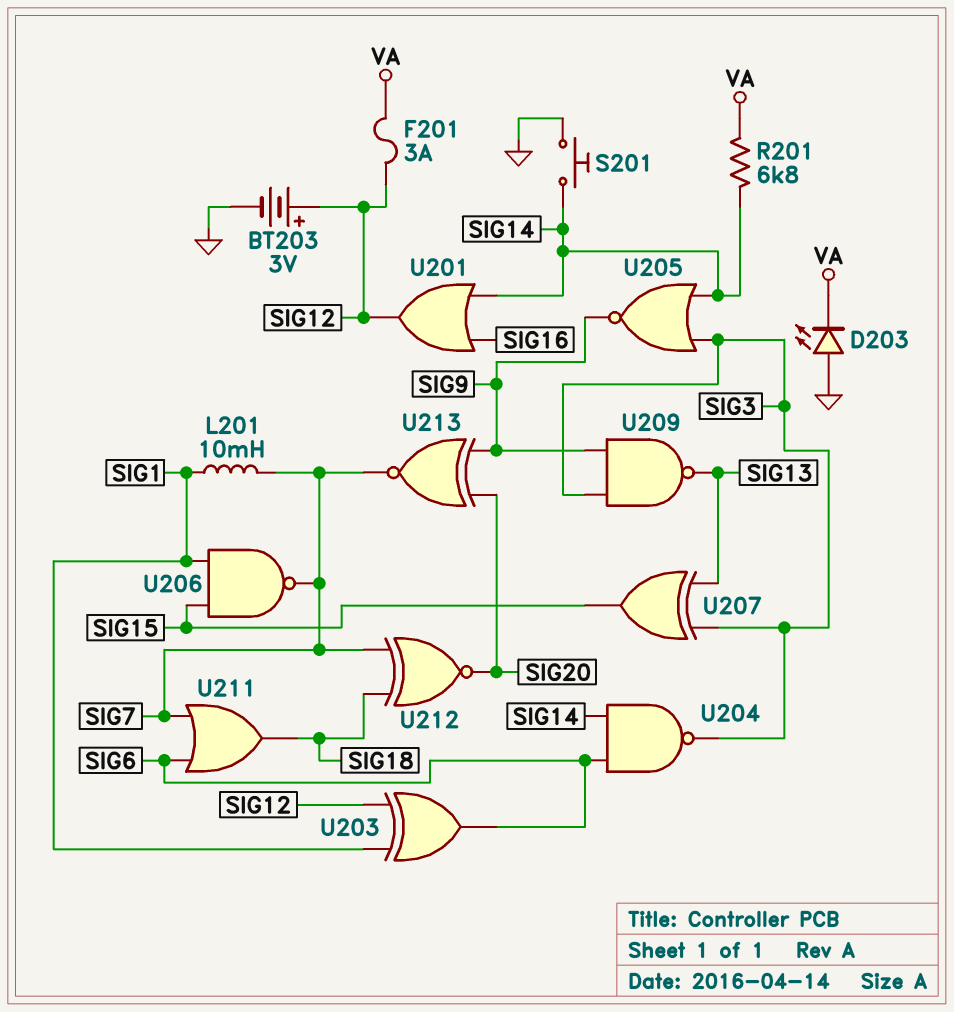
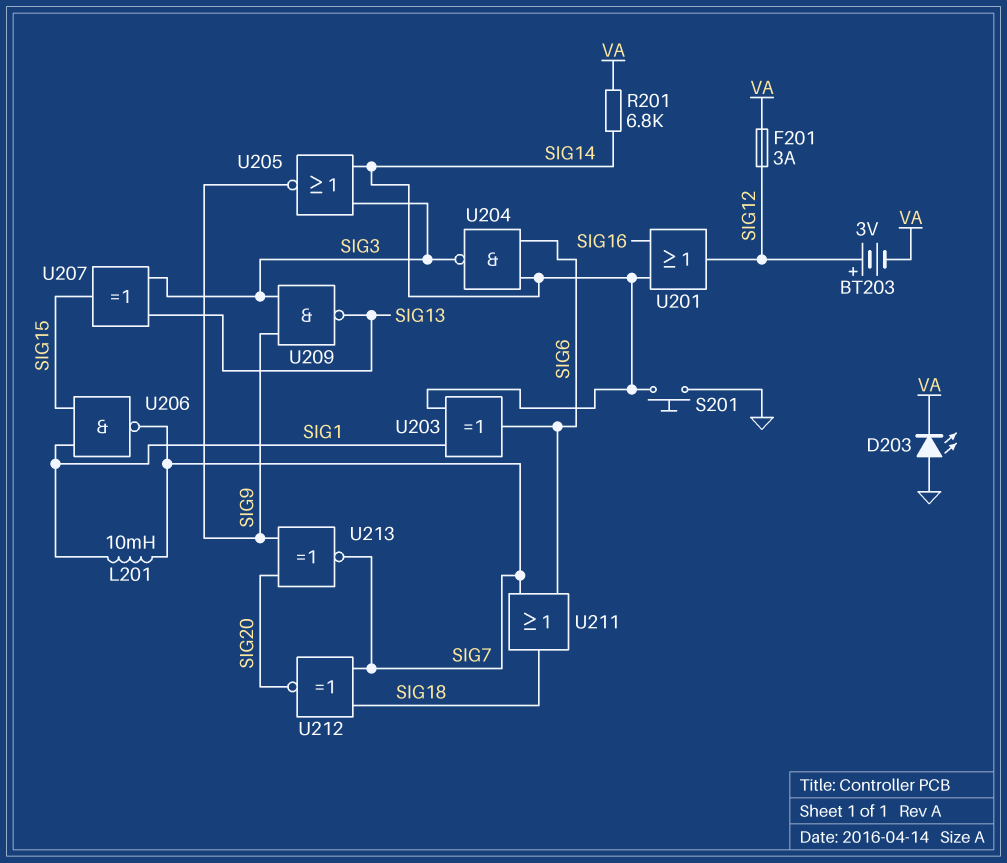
BT203: 3V (plus SIG12, minus GND) -> 3V (plus SIG12, minus VA)
U203: XOR (in SIG1, in SIG12, out SIG6) -> XOR (in SIG1, in SIG14, out SIG6)

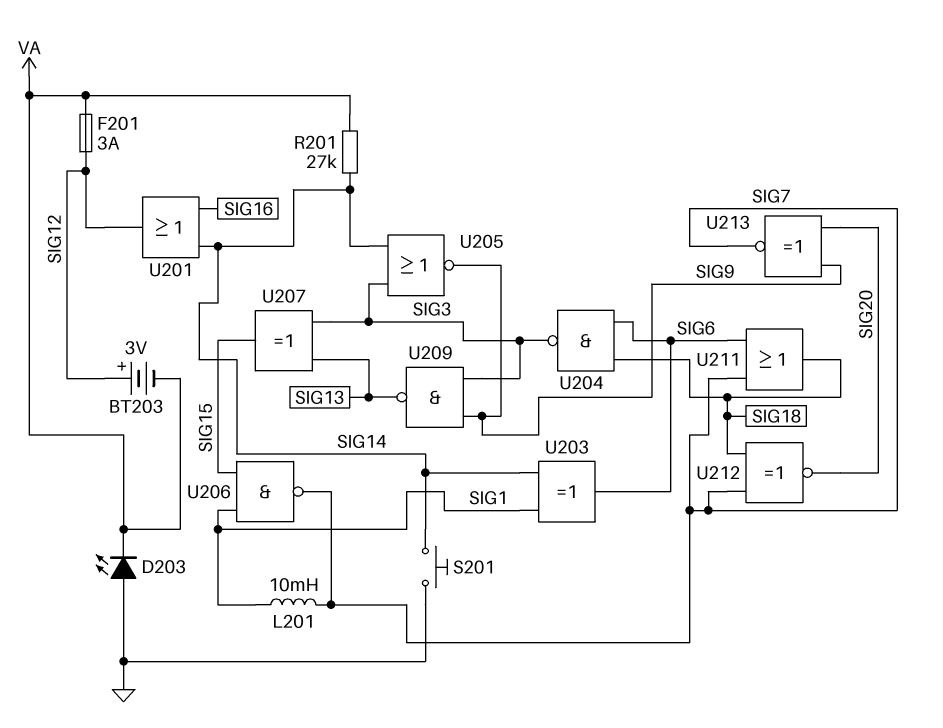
R201: 6.8k (SIG14, VA) -> 27k (SIG14, VA)
U204: NAND (in SIG6, in SIG14, out SIG3) -> NAND (in SIG6, in SIG18, out SIG3)

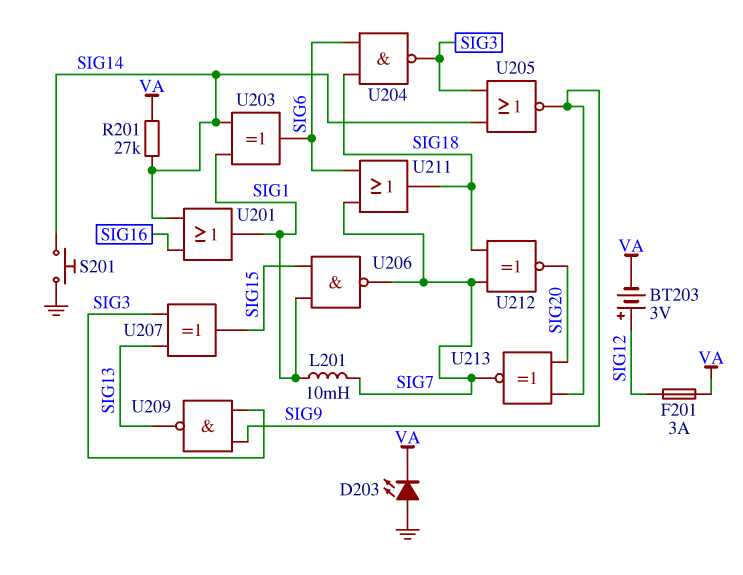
U201: OR (in SIG14, in SIG16, out SIG12) -> OR (in SIG14, in SIG16, out SIG1)

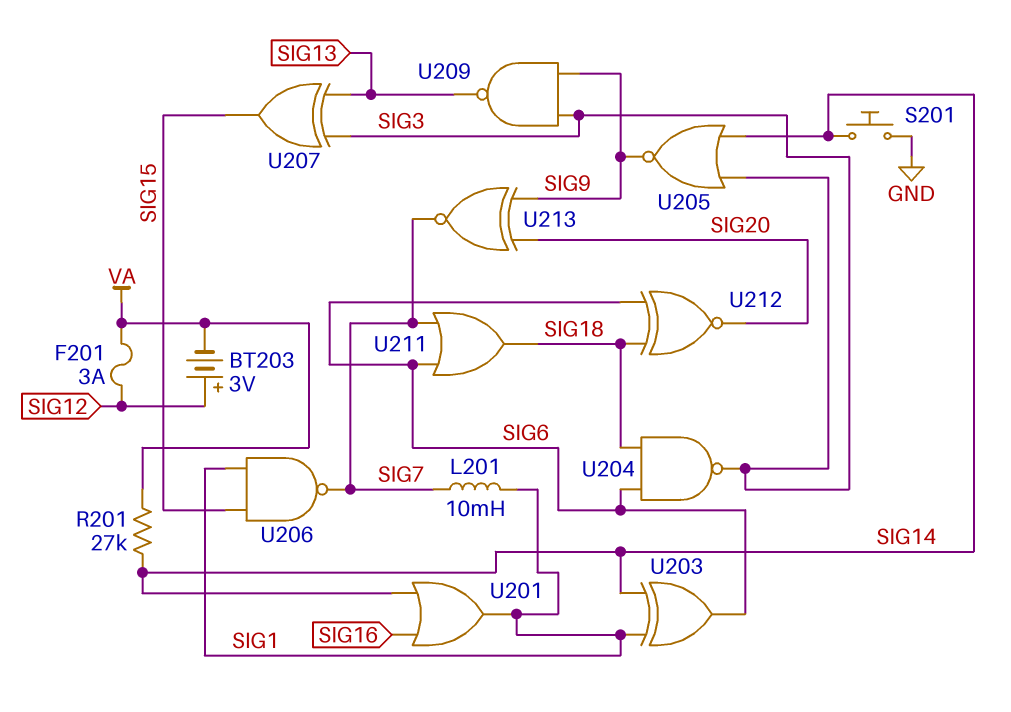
D203: LED (A GND, K VA) -> none
U212: XNOR (in SIG7, in SIG18, out SIG20) -> XNOR (in SIG6, in SIG18, out SIG20)

